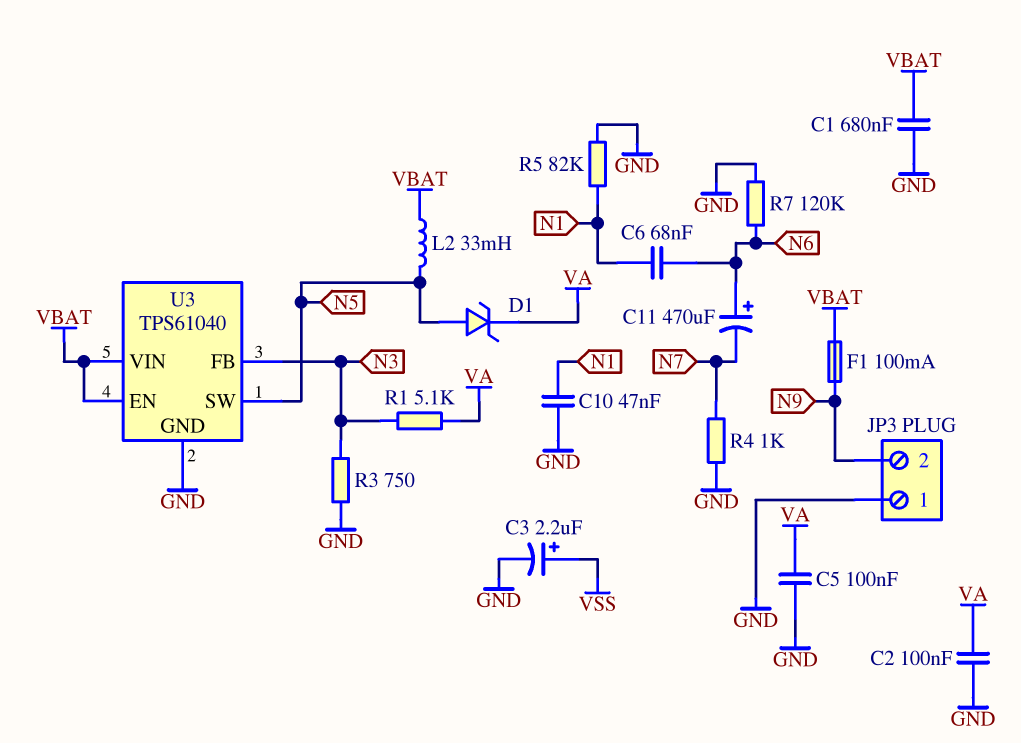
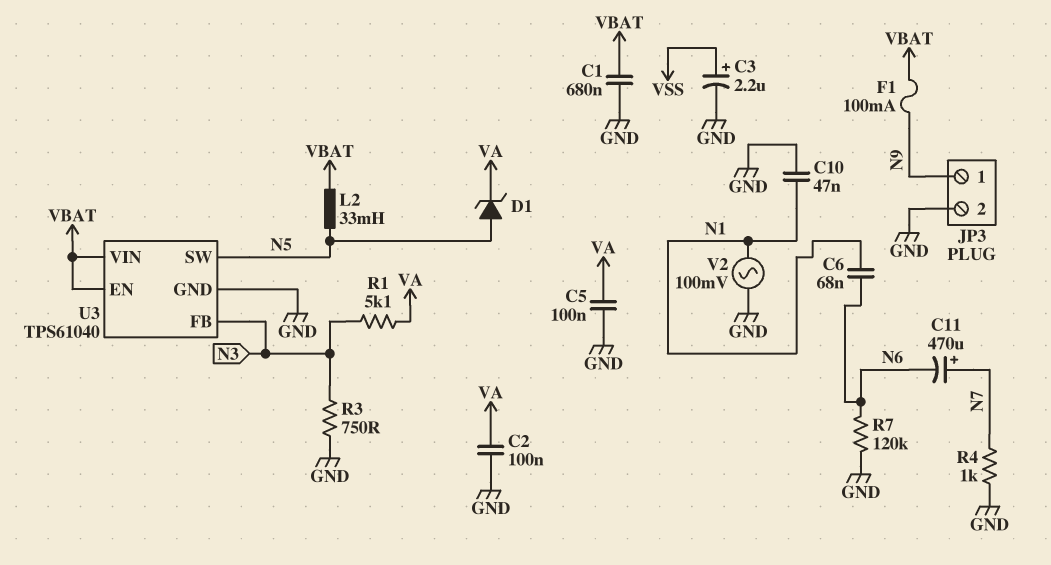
C11: 470uF (plus N6, minus N7) -> 470uF (plus N7, minus N6)
JP3 pin 1: GND -> N9
JP3 pin 2: N9 -> GND
R5: 82k (GND, N1) -> none
V2: none -> AC 100mV (GND, N1)

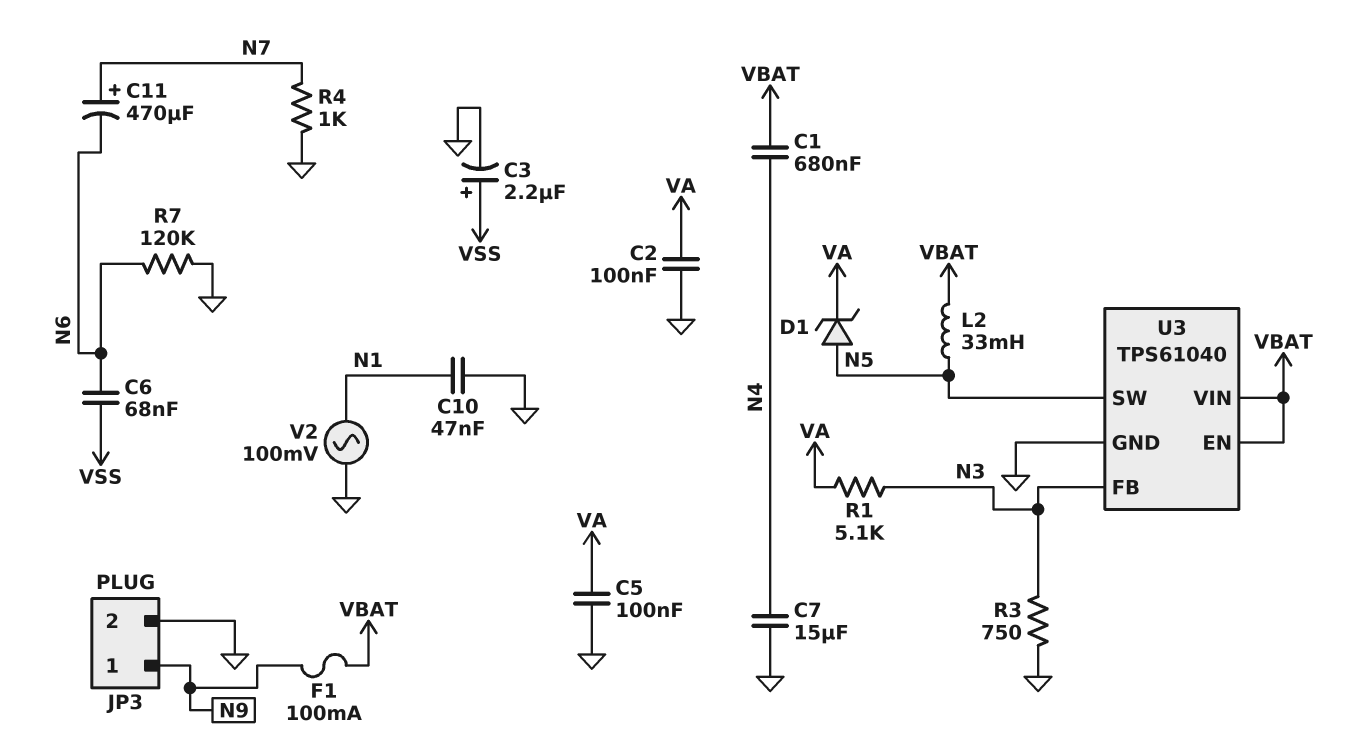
C1: 680nF (GND, VBAT) -> 680nF (N4, VBAT)
C6: 68nF (N1, N6) -> 68nF (N6, VSS)
C7: none -> 15uF (GND, N4)

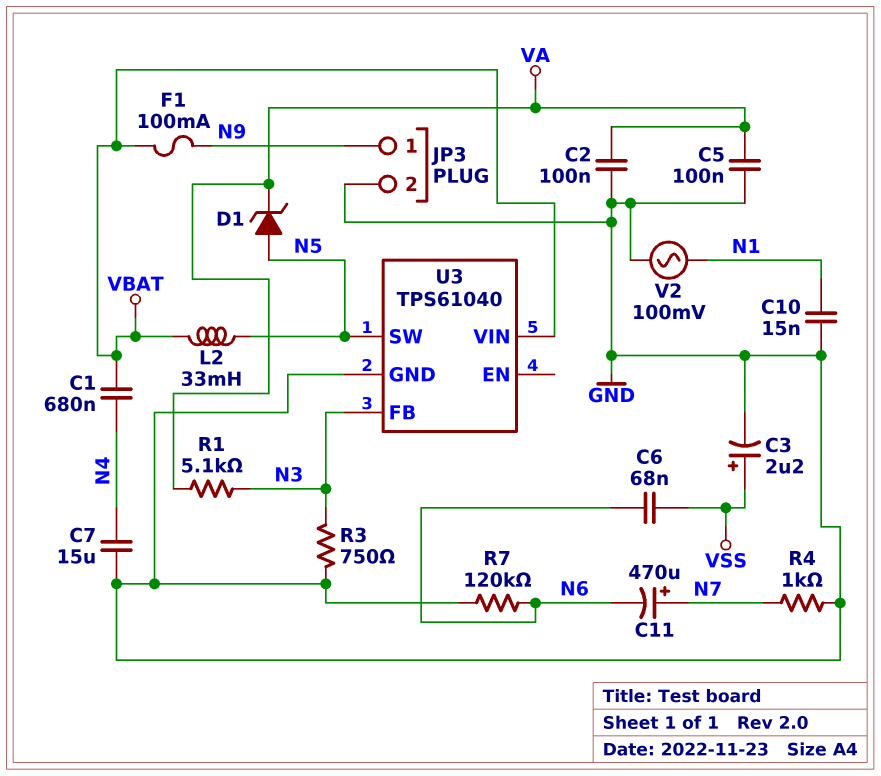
C10: 47nF (GND, N1) -> 15nF (GND, N1)
U3 pin EN: VBAT -> none

